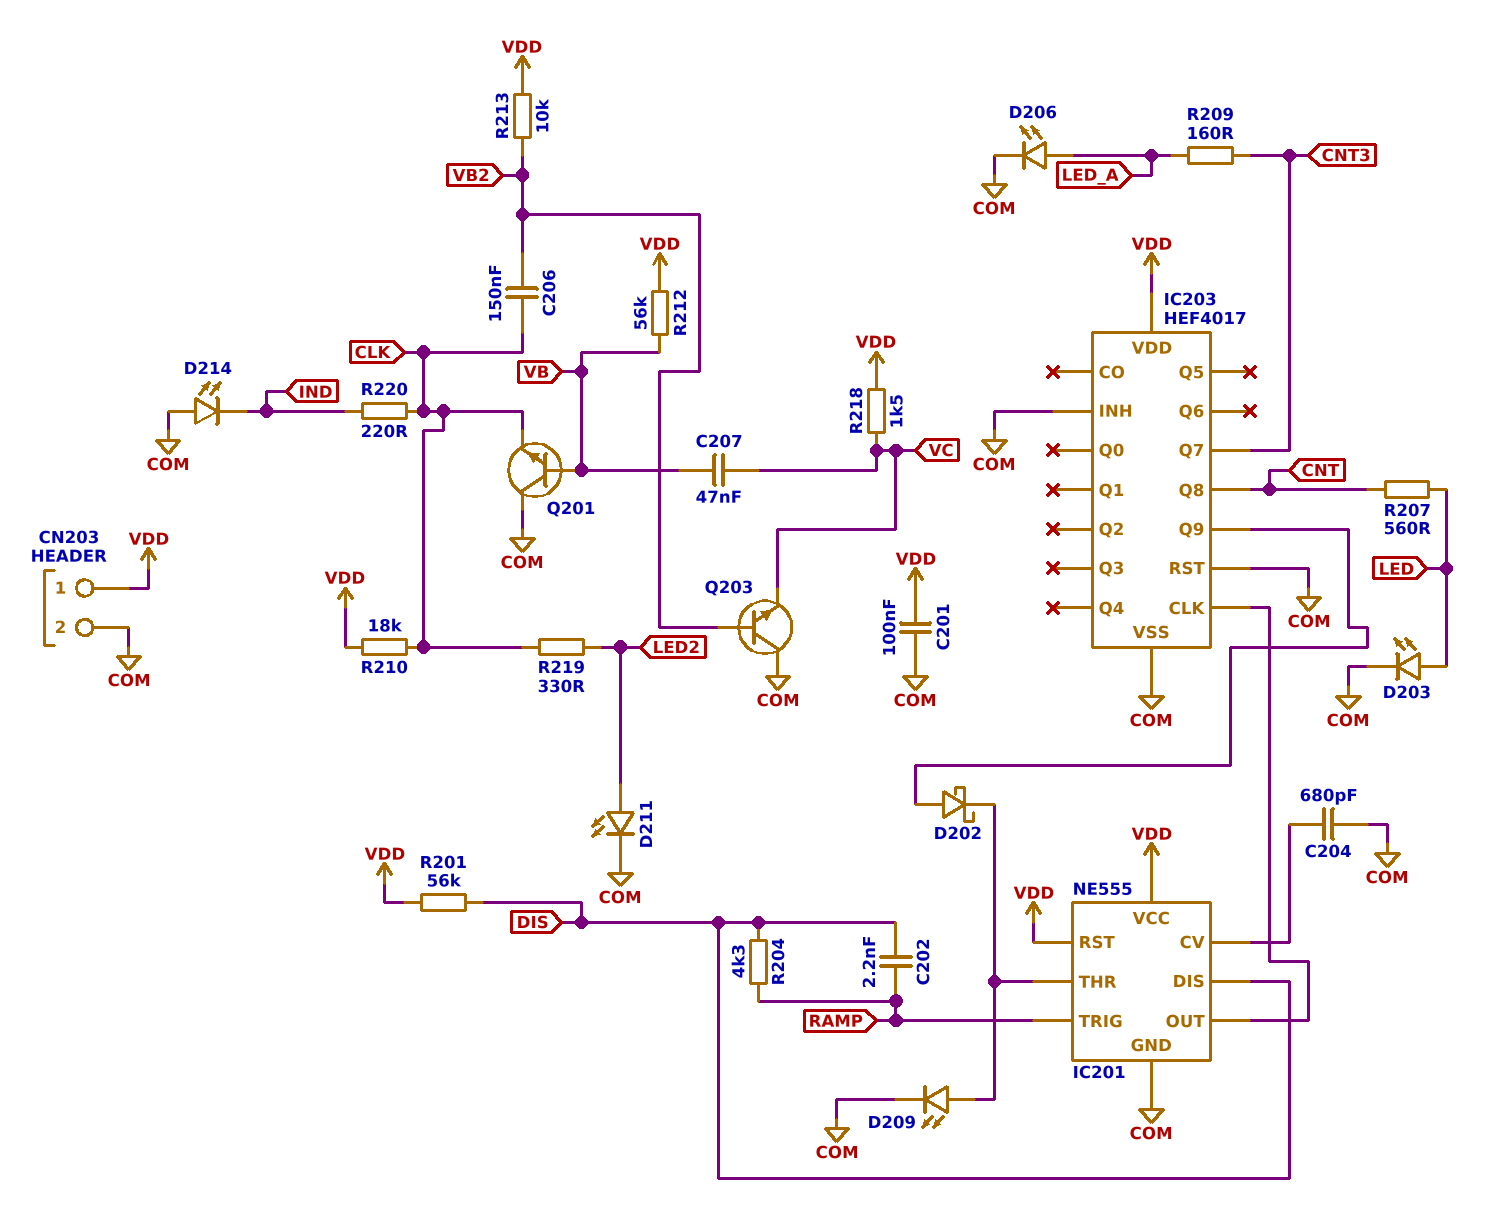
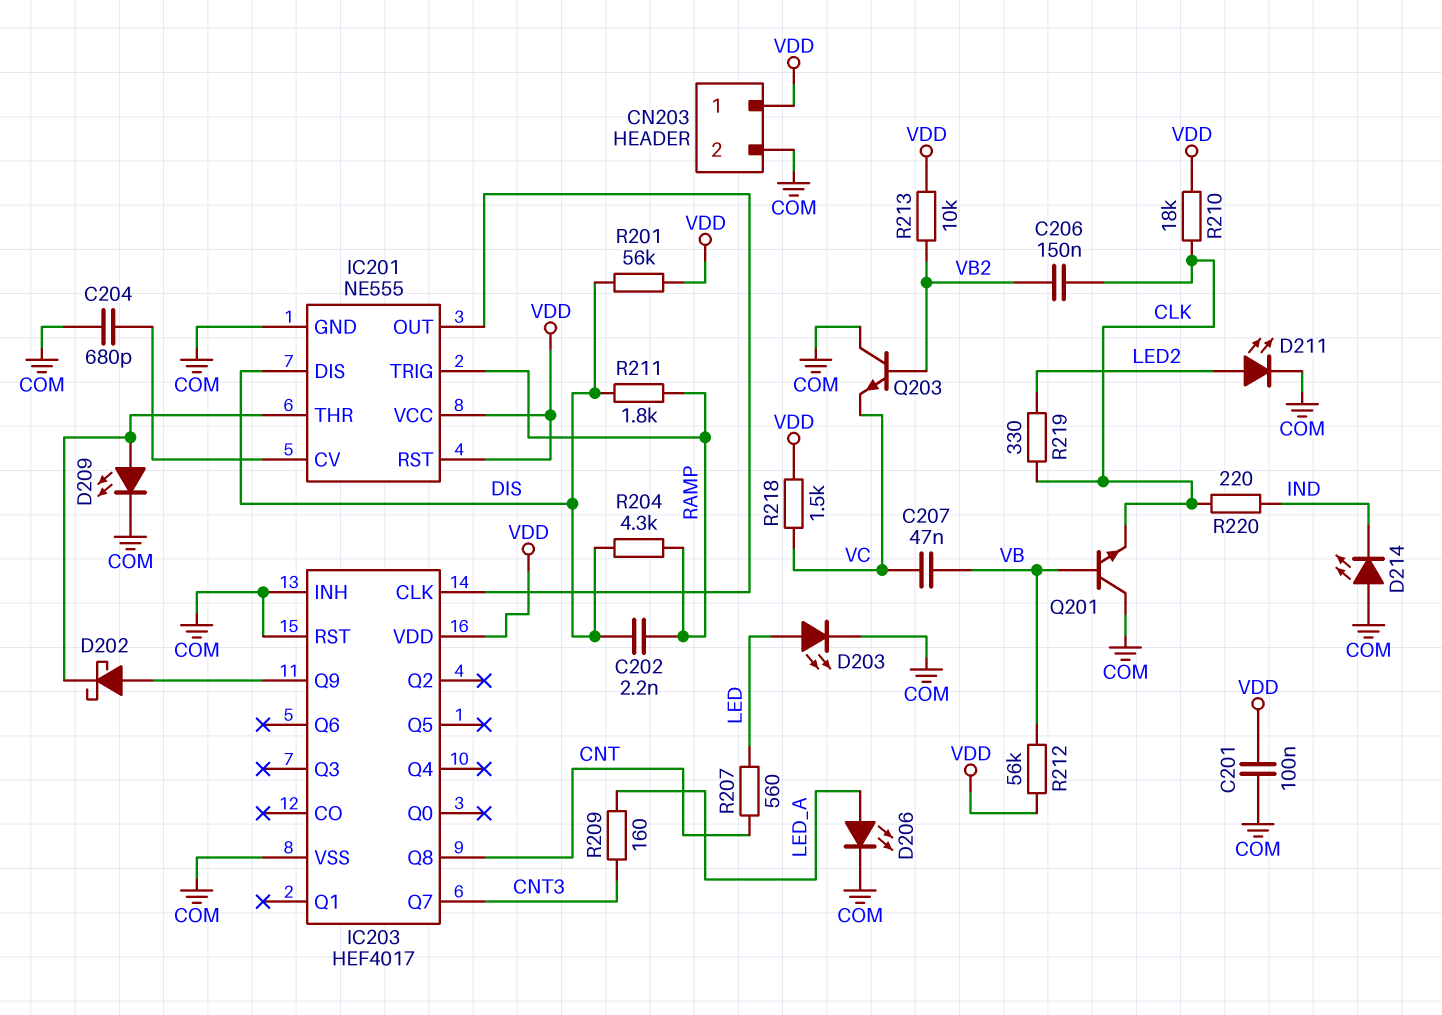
R211: none -> 1.8k (DIS, RAMP)

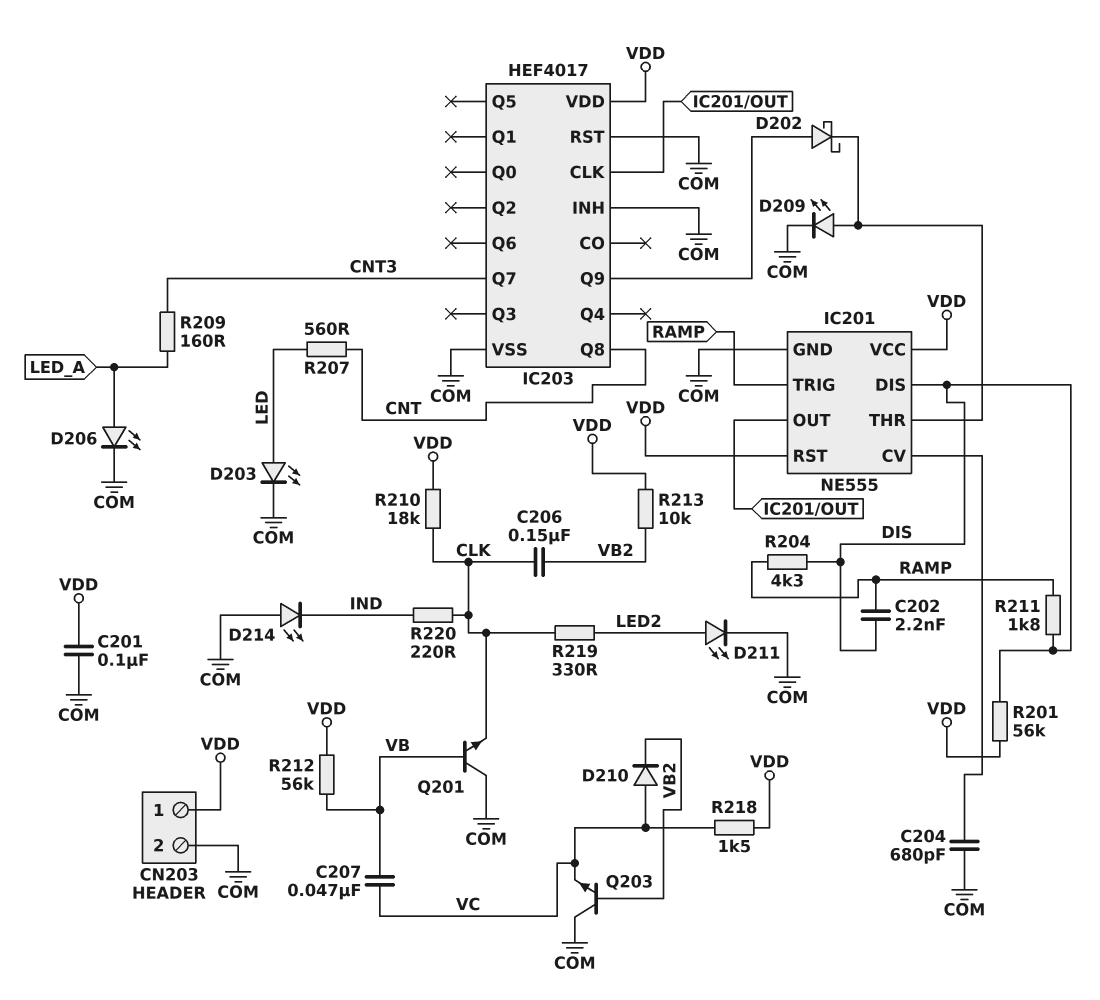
D210: none -> diode (A VC, K VB2)

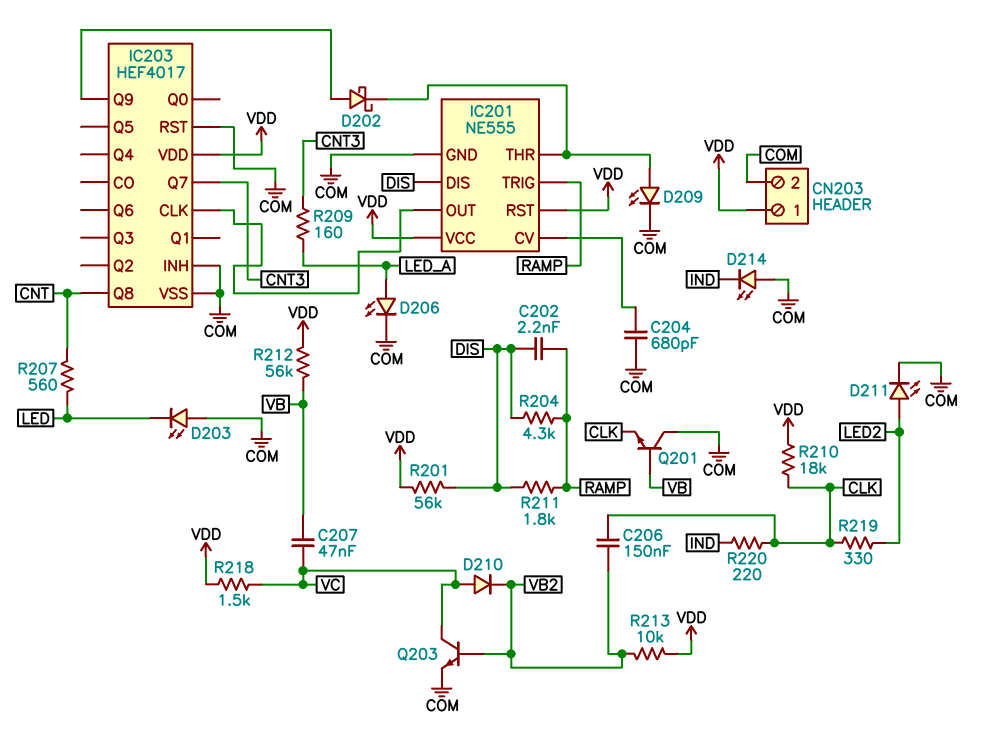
C201: 100nF (COM, VDD) -> none
D203: LED (A LED, K COM) -> LED (A COM, K LED)
Q203: NPN (B VB2, C COM, E VC) -> NPN (B VB2, C VC, E COM)

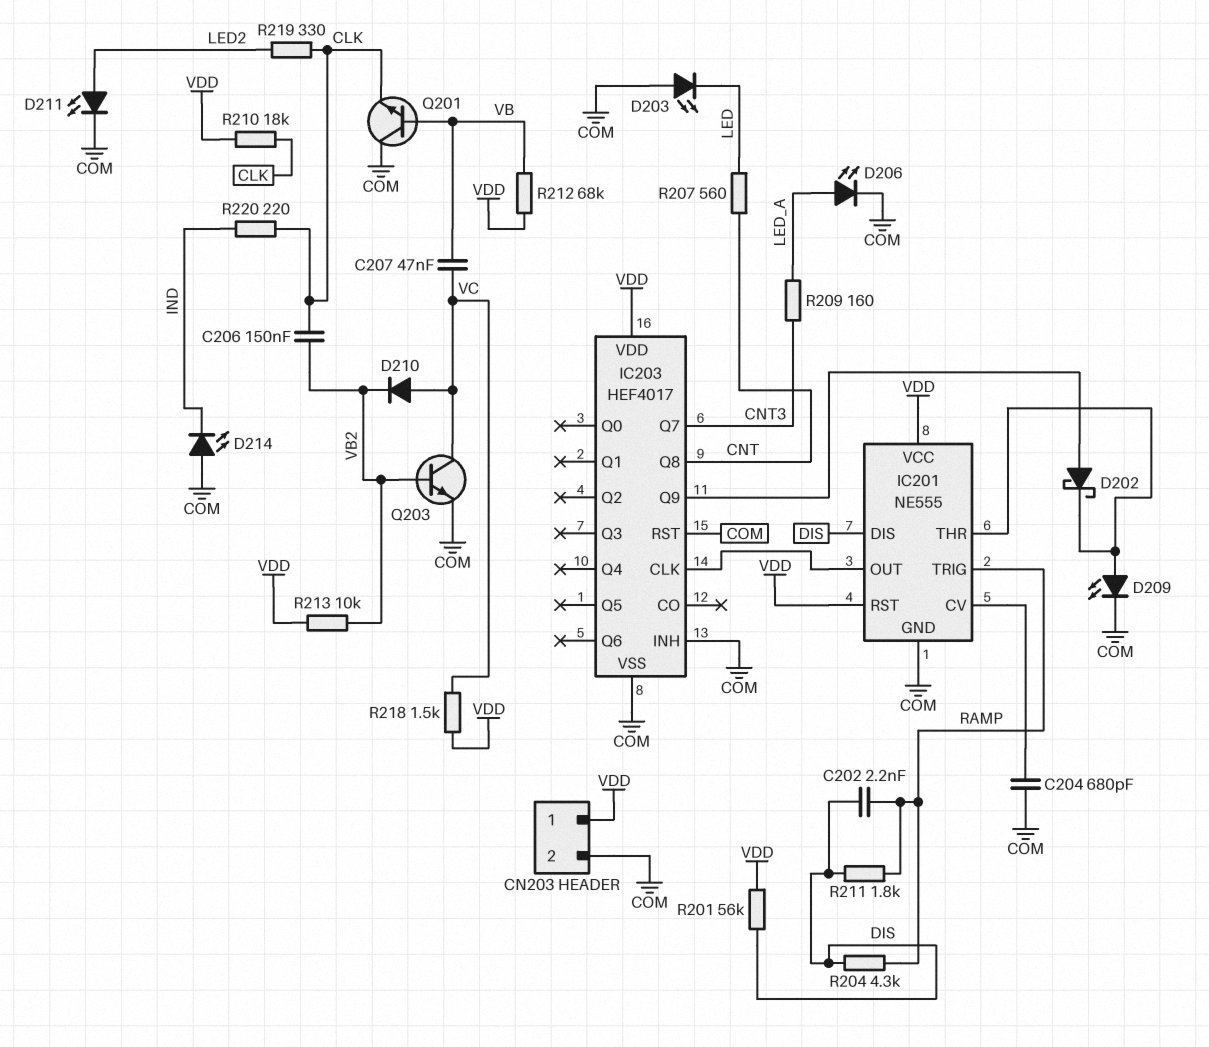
R212: 56k (VB, VDD) -> 68k (VB, VDD)

